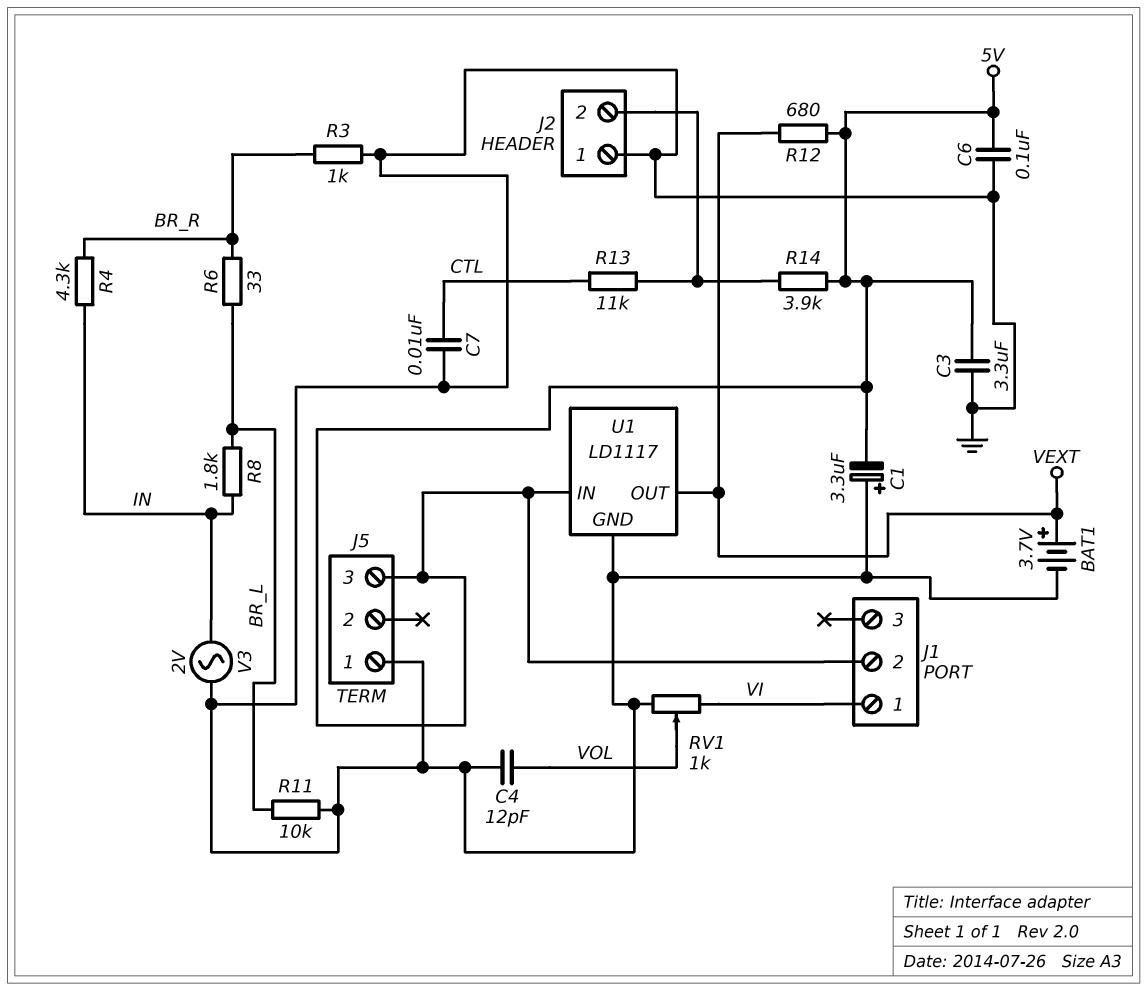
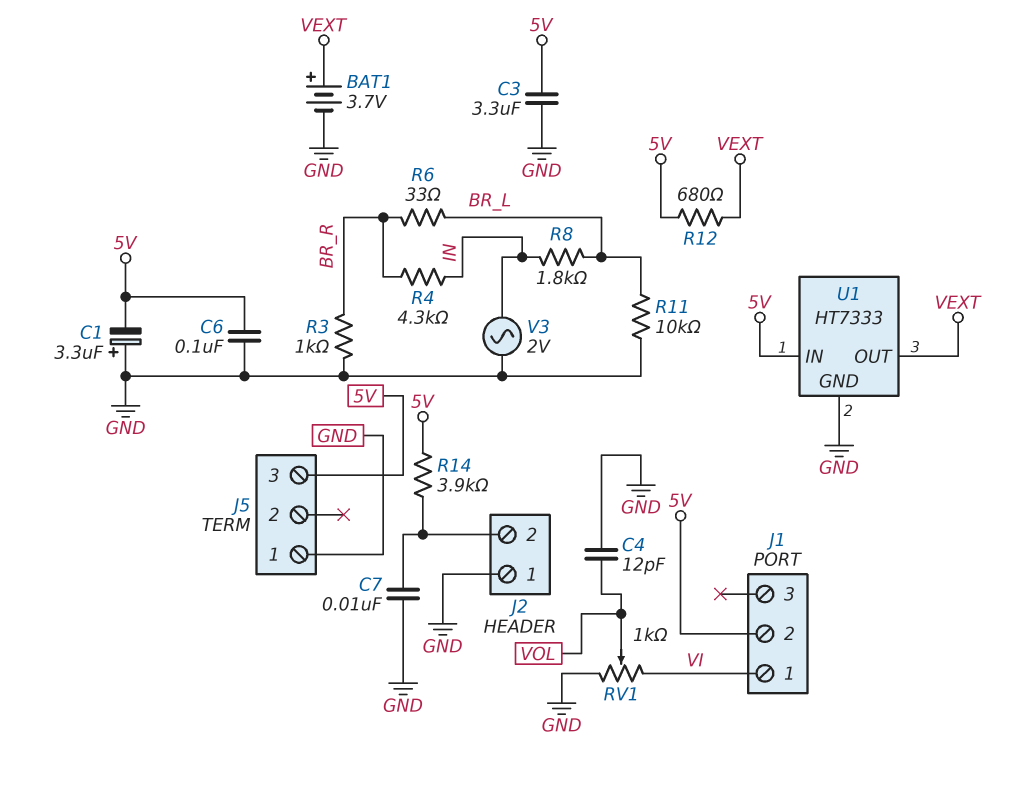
C7: 10nF (CTL, GND) -> 10nF (GND, J2/2)
R13: 11k (CTL, J2/2) -> none
U1: LD1117 -> HT7333

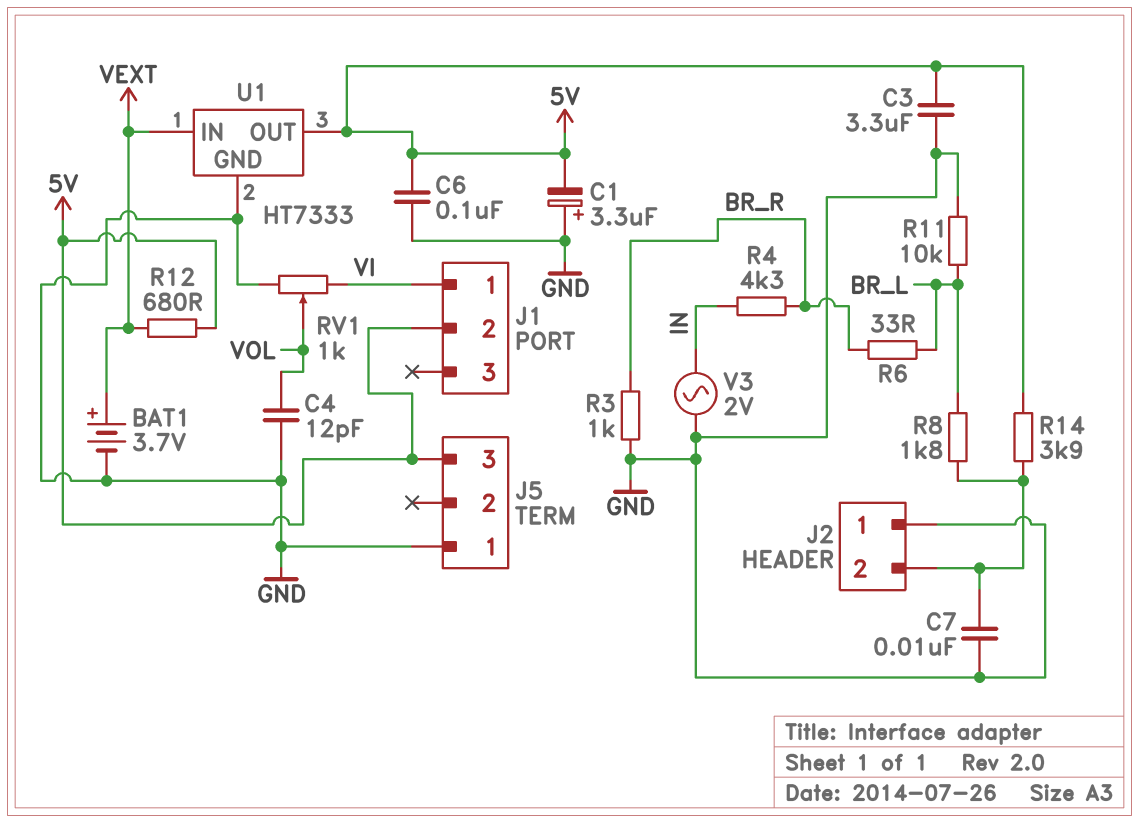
R8: 1.8k (BR_L, IN) -> 1.8k (BR_L, J2/2)
U1 pin IN: 5V -> VEXT
U1 pin OUT: VEXT -> 5V

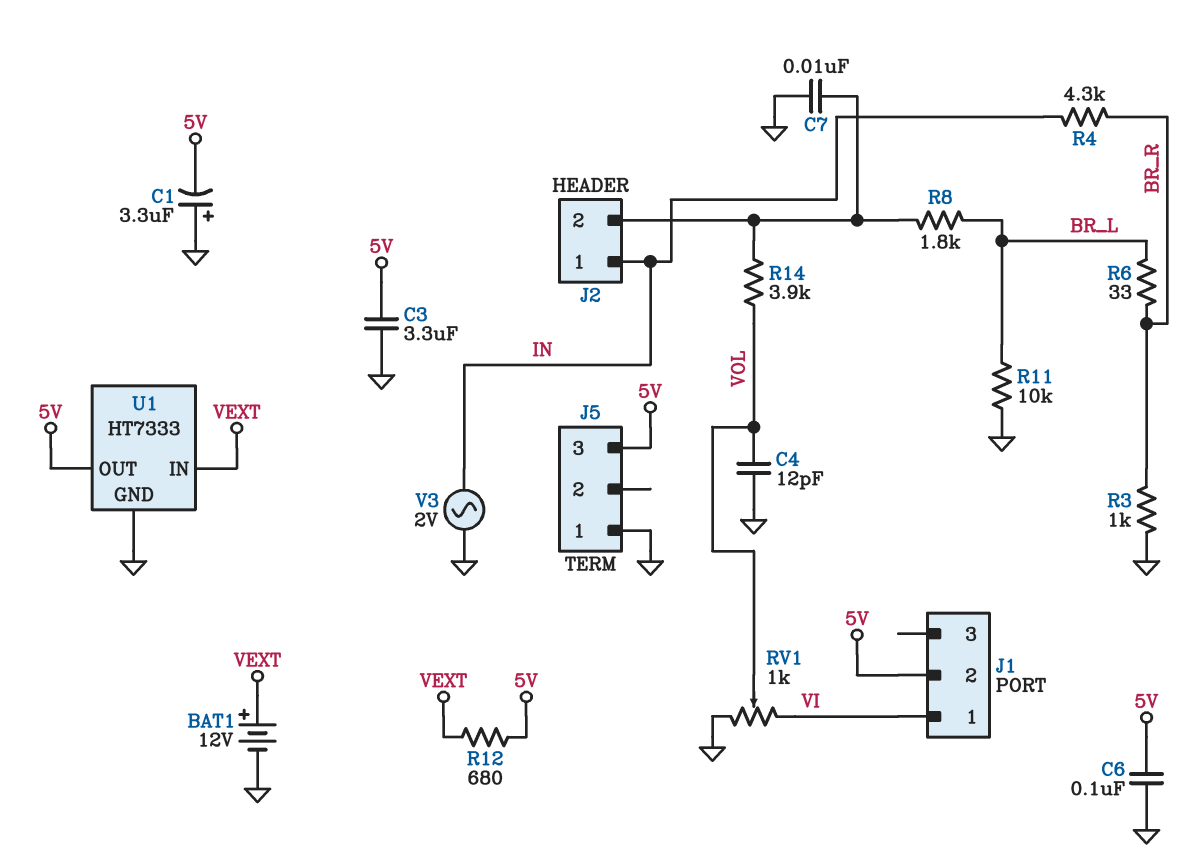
BAT1: 3.7V (plus VEXT, minus GND) -> 12V (plus VEXT, minus GND)
J2 pin 1: GND -> IN
R14: 3.9k (5V, J2/2) -> 3.9k (J2/2, VOL)

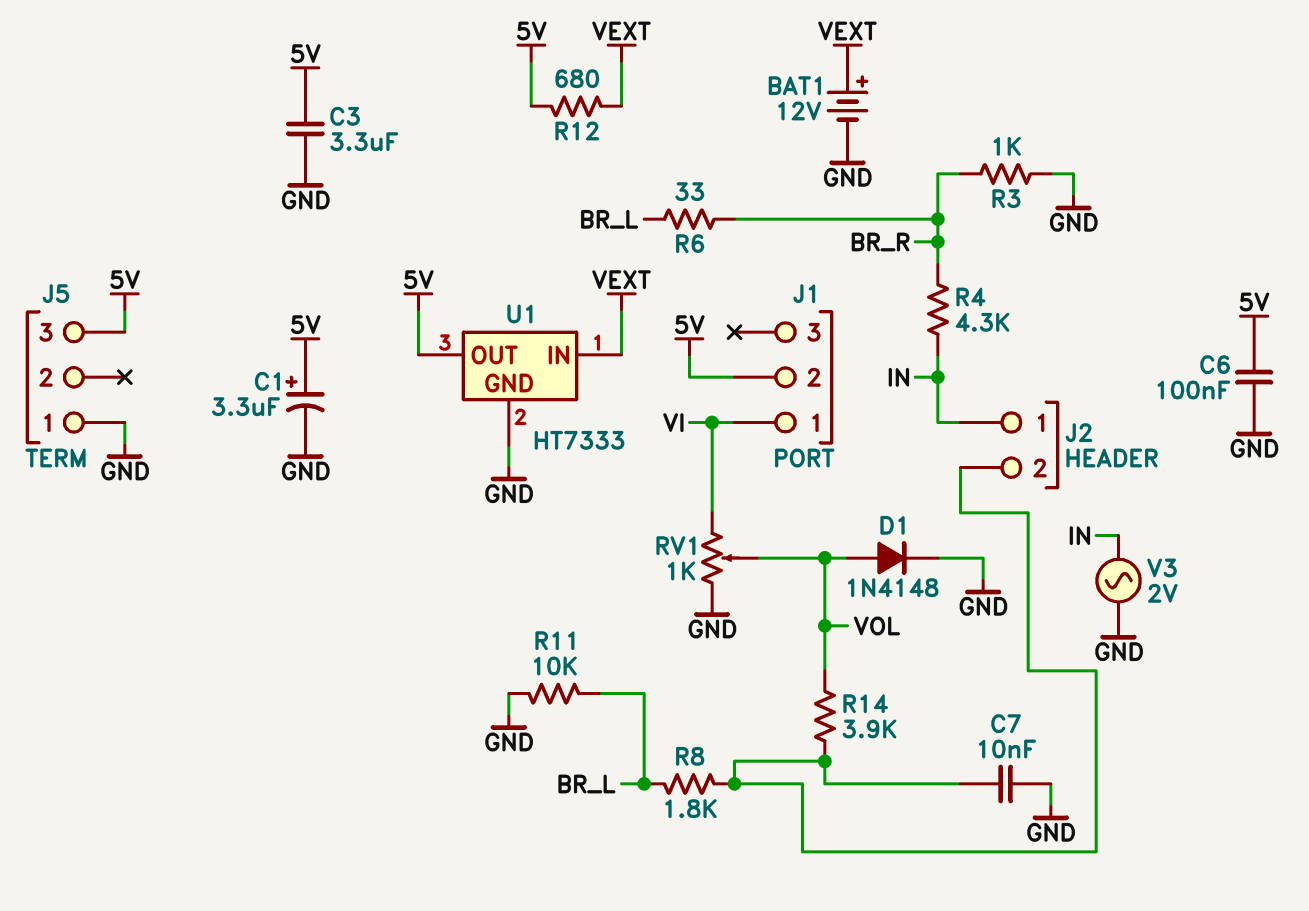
C1: 3.3uF (plus GND, minus 5V) -> 3.3uF (plus 5V, minus GND)
C4: 12pF (GND, VOL) -> none
D1: none -> diode 1N4148 (A VOL, K GND)

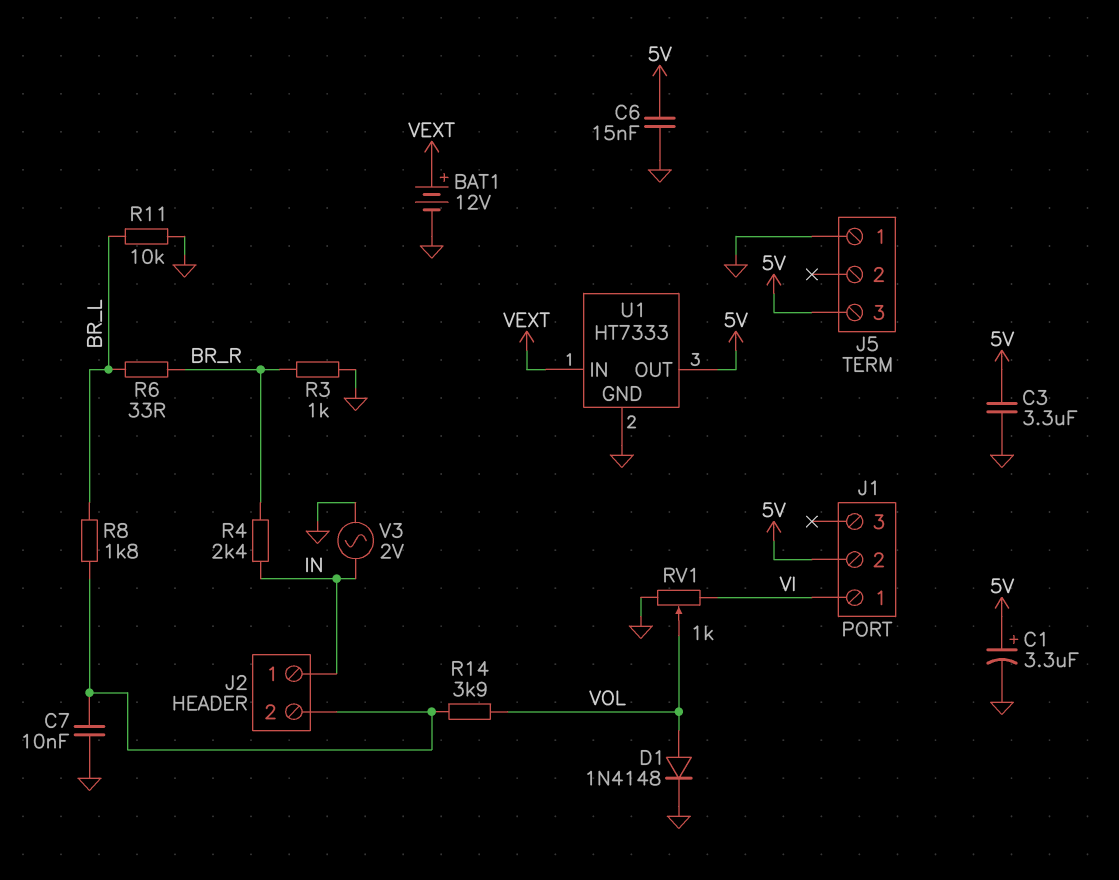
C6: 100nF (5V, GND) -> 15nF (5V, GND)
R4: 4.3k (BR_R, IN) -> 2.4k (BR_R, IN)
R12: 680 (5V, VEXT) -> none

